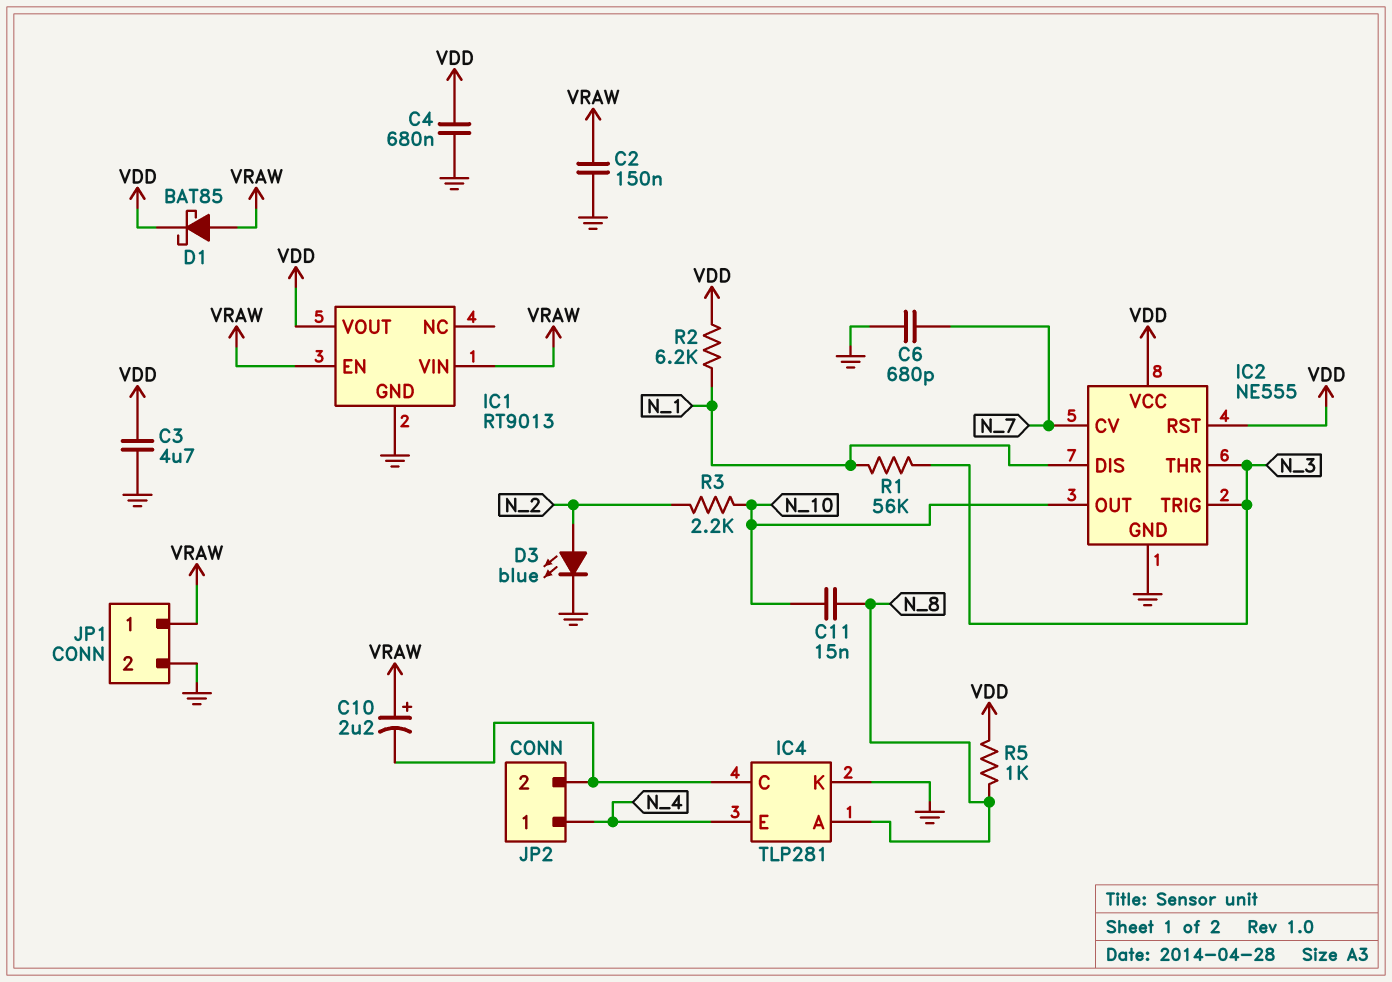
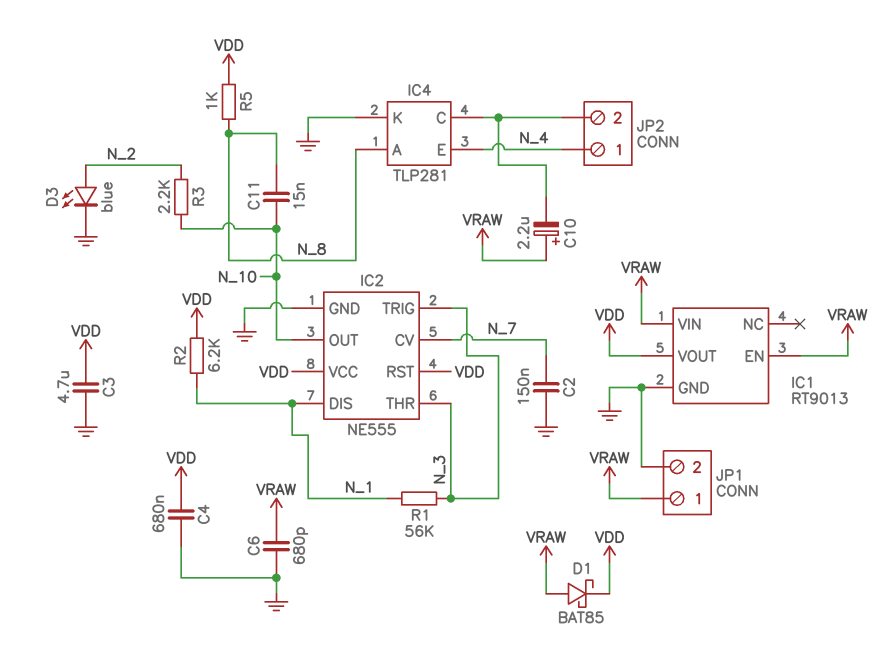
C2: 150nF (GND, VRAW) -> 150nF (GND, N_7)
C6: 680pF (GND, N_7) -> 680pF (GND, VRAW)

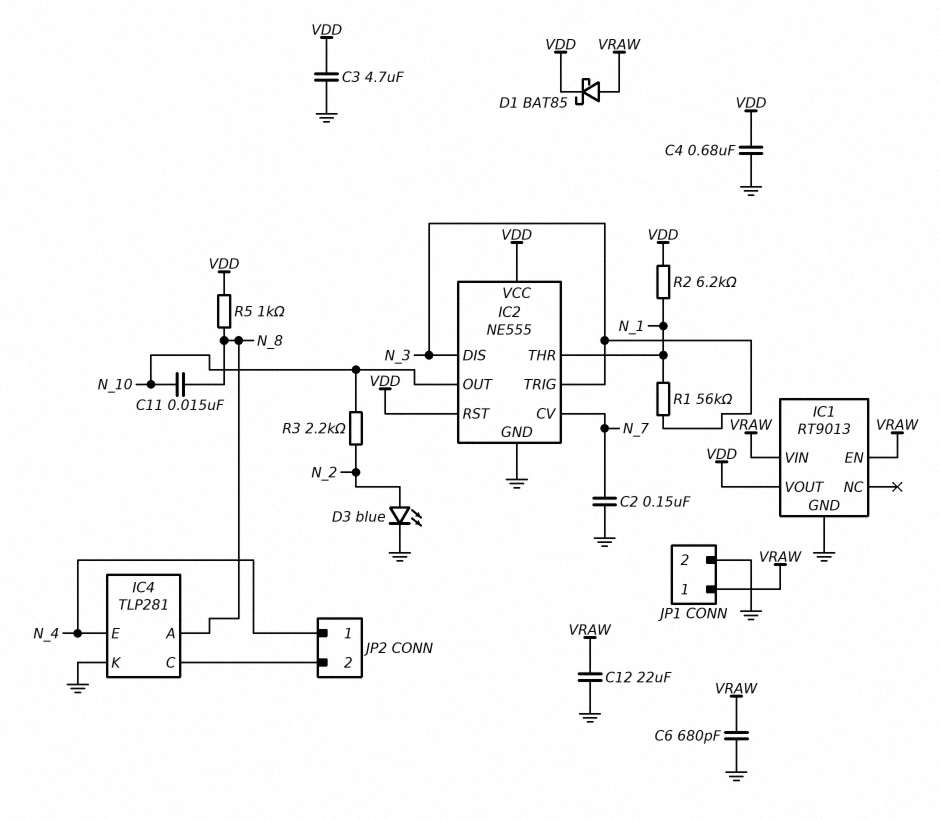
C10: 2.2uF (plus VRAW, minus IC4/C) -> none
C12: none -> 22uF (GND, VRAW)
IC2 pin DIS: N_1 -> N_3
IC2 pin THR: N_3 -> N_1

